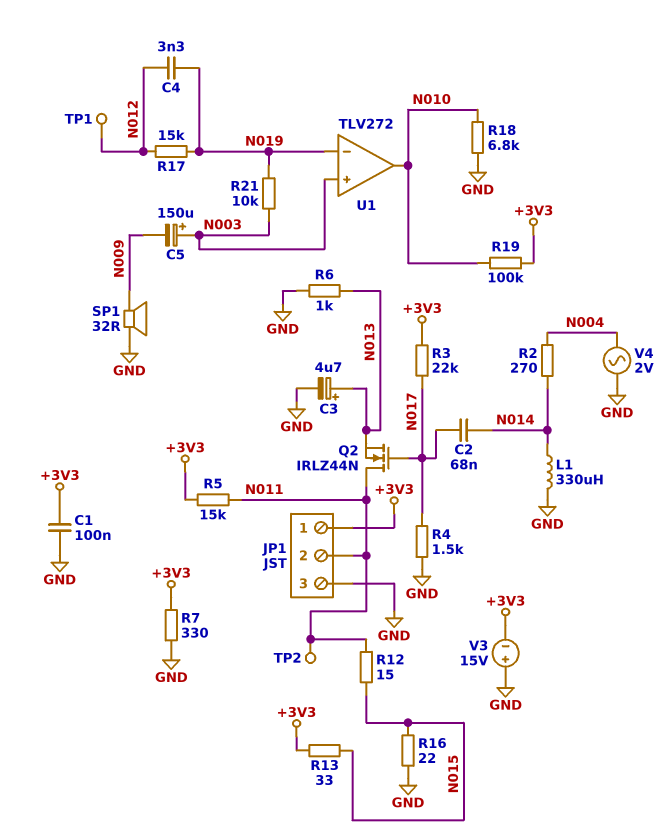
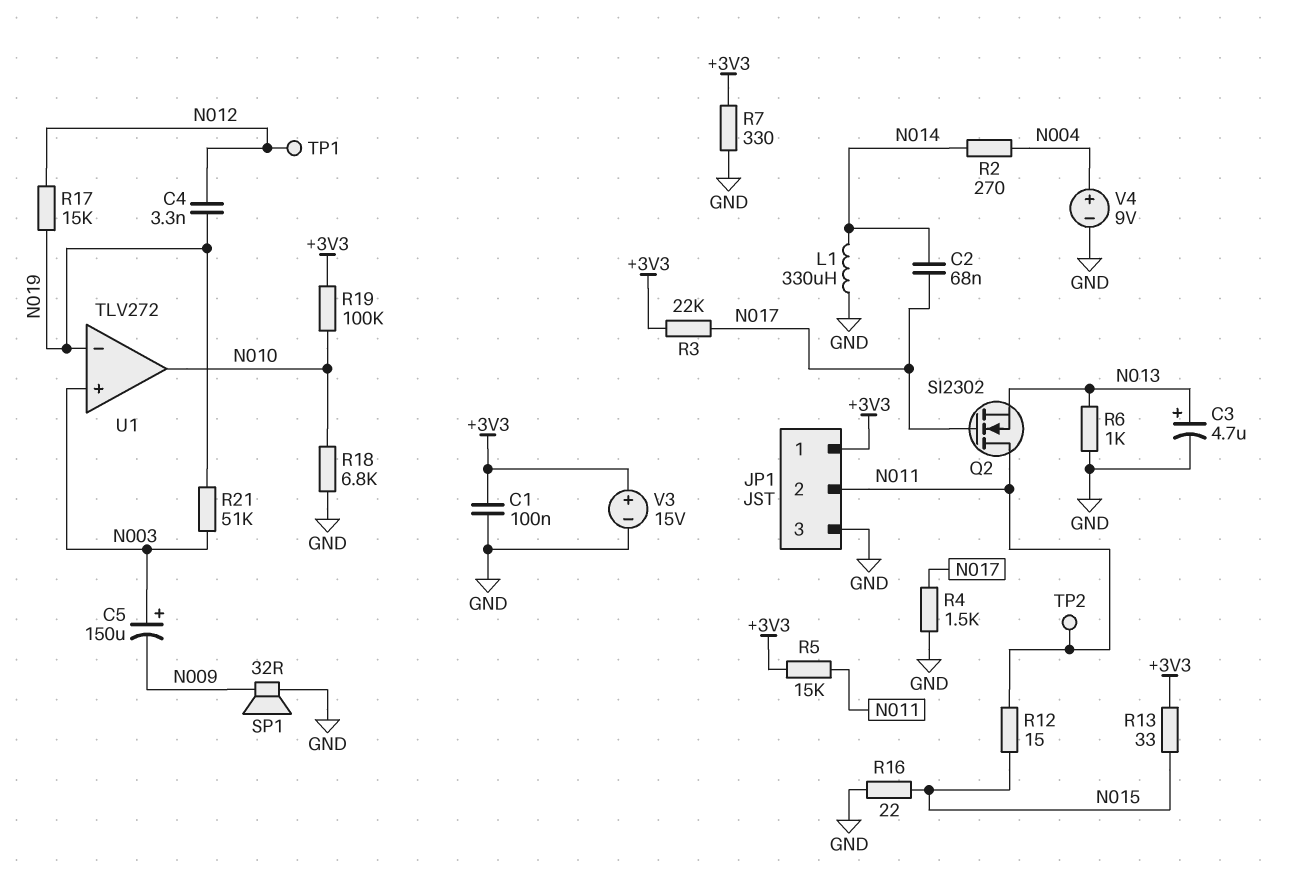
Q2: NMOS IRLZ44N (G N017, D N011, S N013) -> NMOS SI2302 (G N017, D N011, S N013)
R21: 10k (N003, N019) -> 51k (N003, N019)
V3: 15V (plus GND, minus +3V3) -> 15V (plus +3V3, minus GND)
V4: AC 2V (GND, N004) -> 9V (plus N004, minus GND)

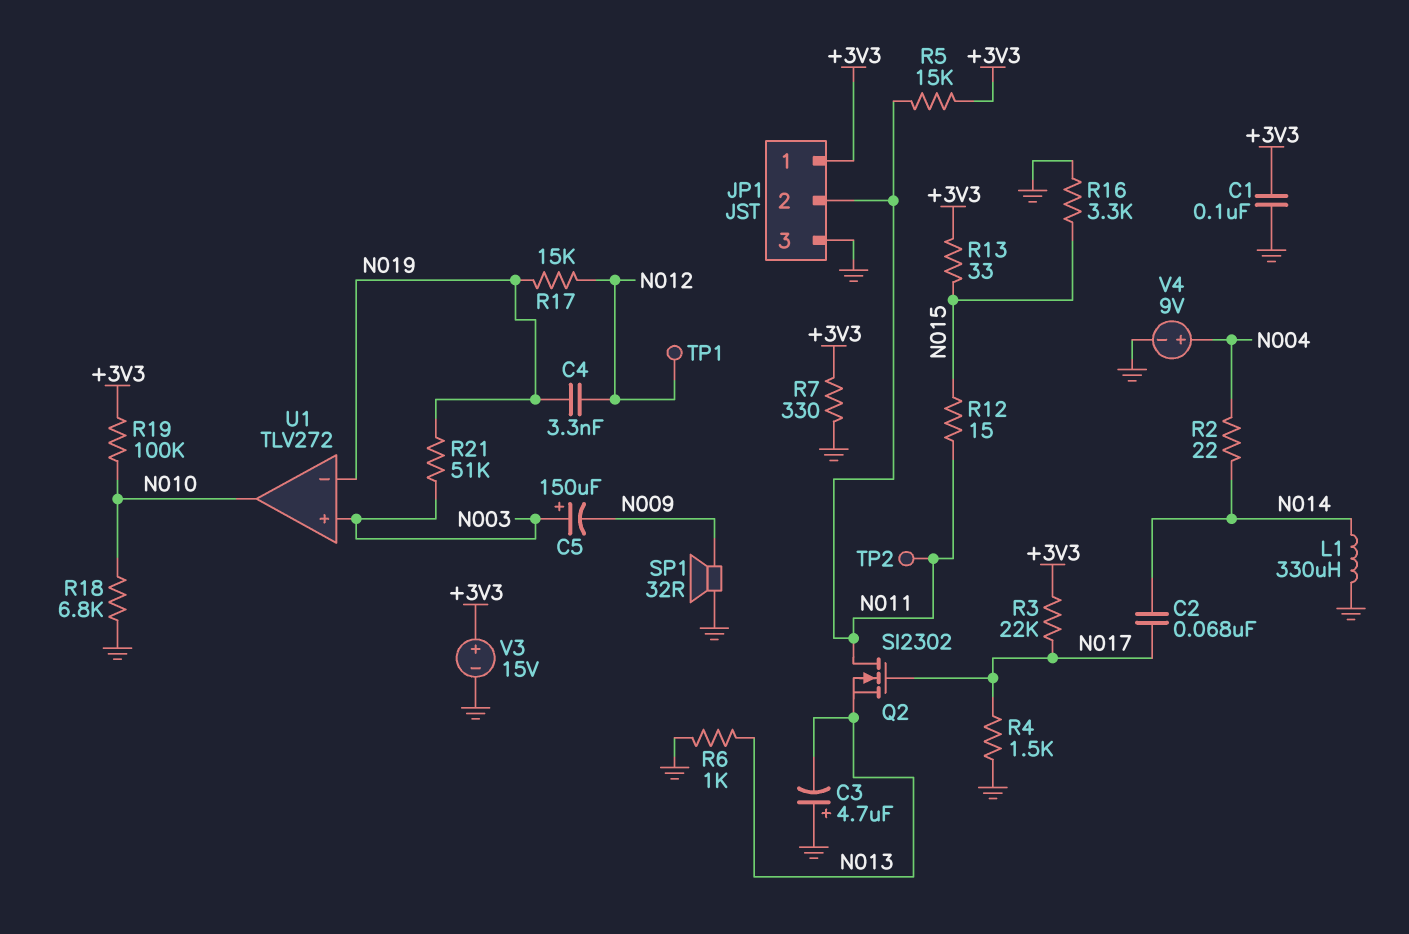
C3: 4.7uF (plus N013, minus GND) -> 4.7uF (plus GND, minus N013)
R2: 270 (N004, N014) -> 22 (N004, N014)
R16: 22 (GND, N015) -> 3.3k (GND, N015)

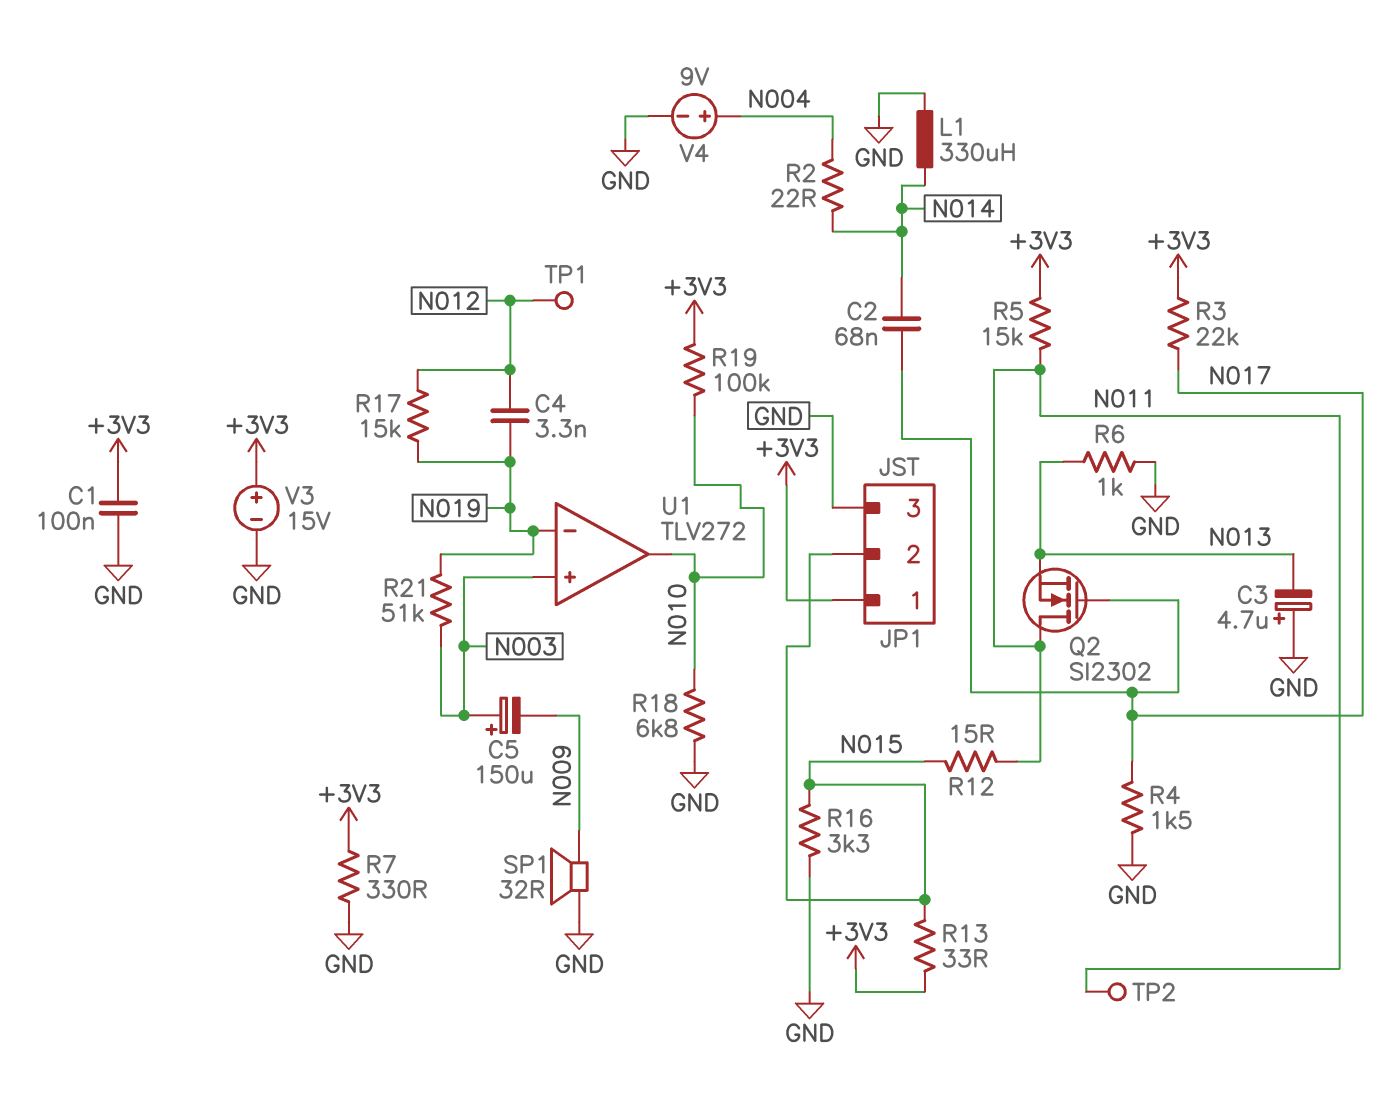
JP1 pin 2: N011 -> N015

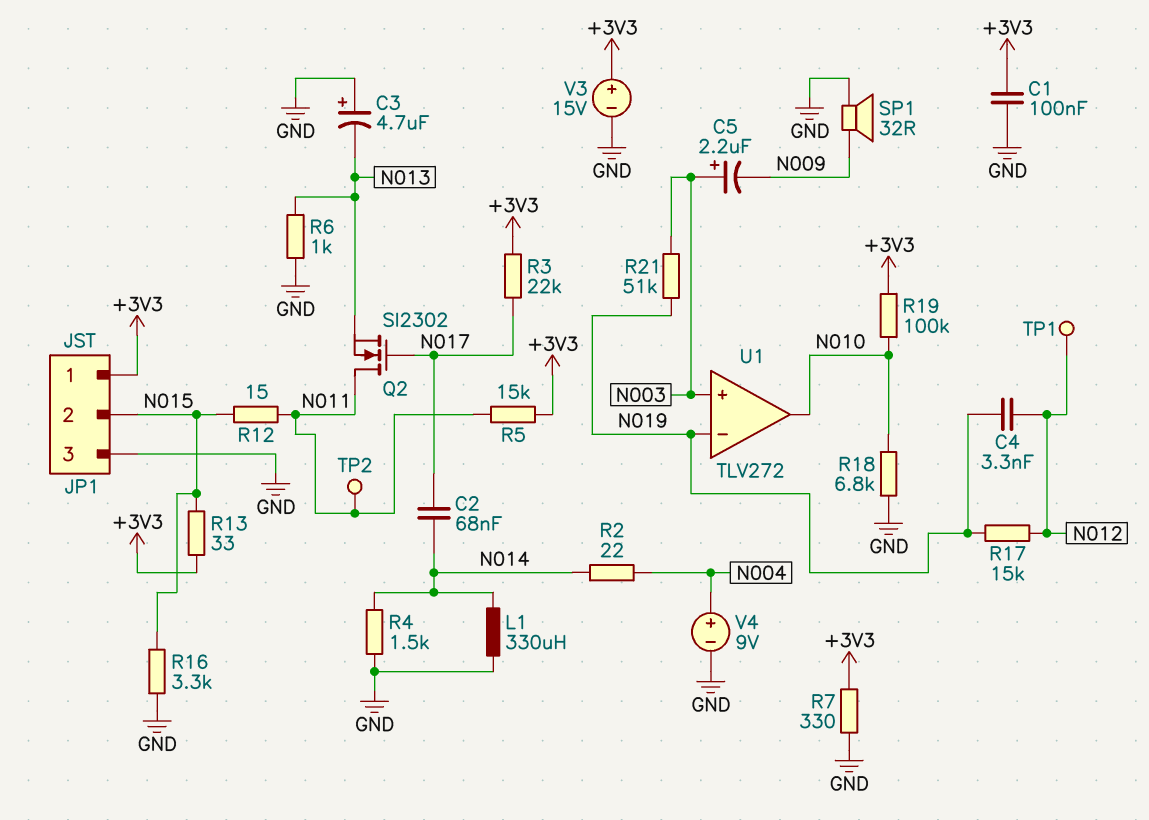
C5: 150uF (plus N003, minus N009) -> 2.2uF (plus N003, minus N009)
R4: 1.5k (GND, N017) -> 1.5k (GND, N014)

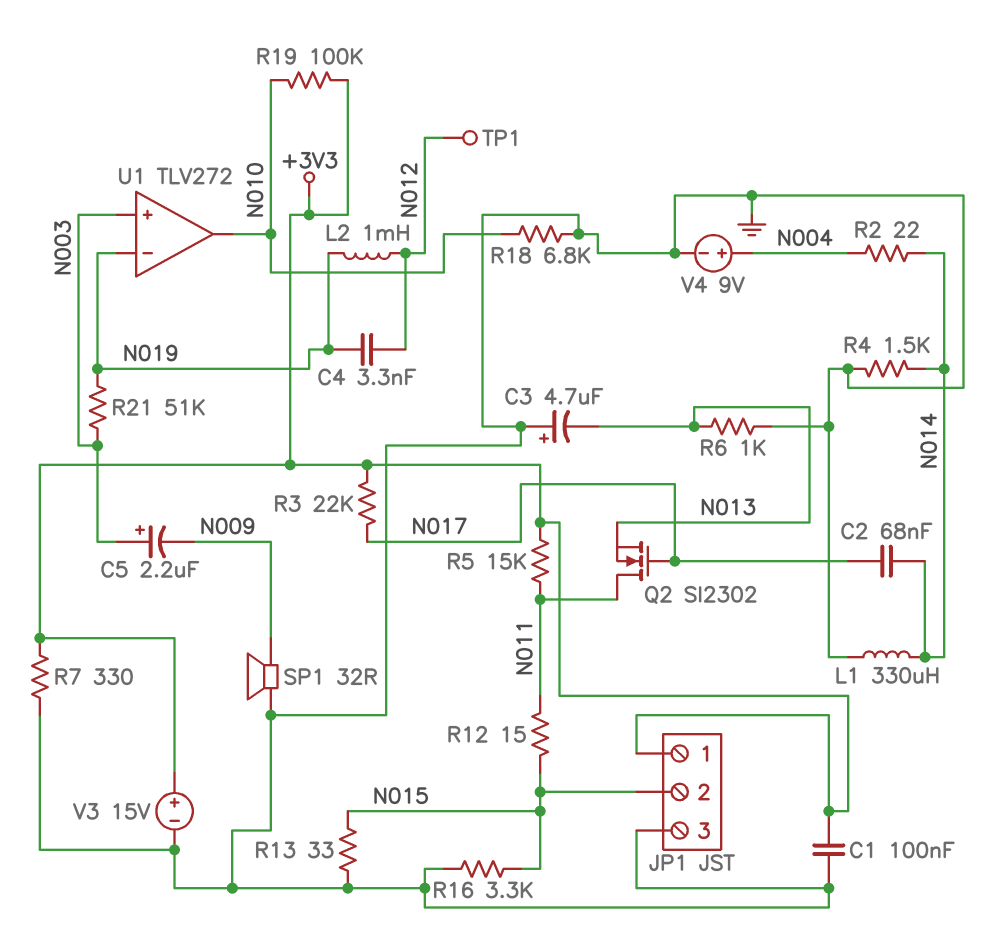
L2: none -> 1mH (N012, N019)
R13: 33 (+3V3, N015) -> 33 (GND, N015)
R17: 15k (N012, N019) -> none
TP2: test point (N011) -> none

